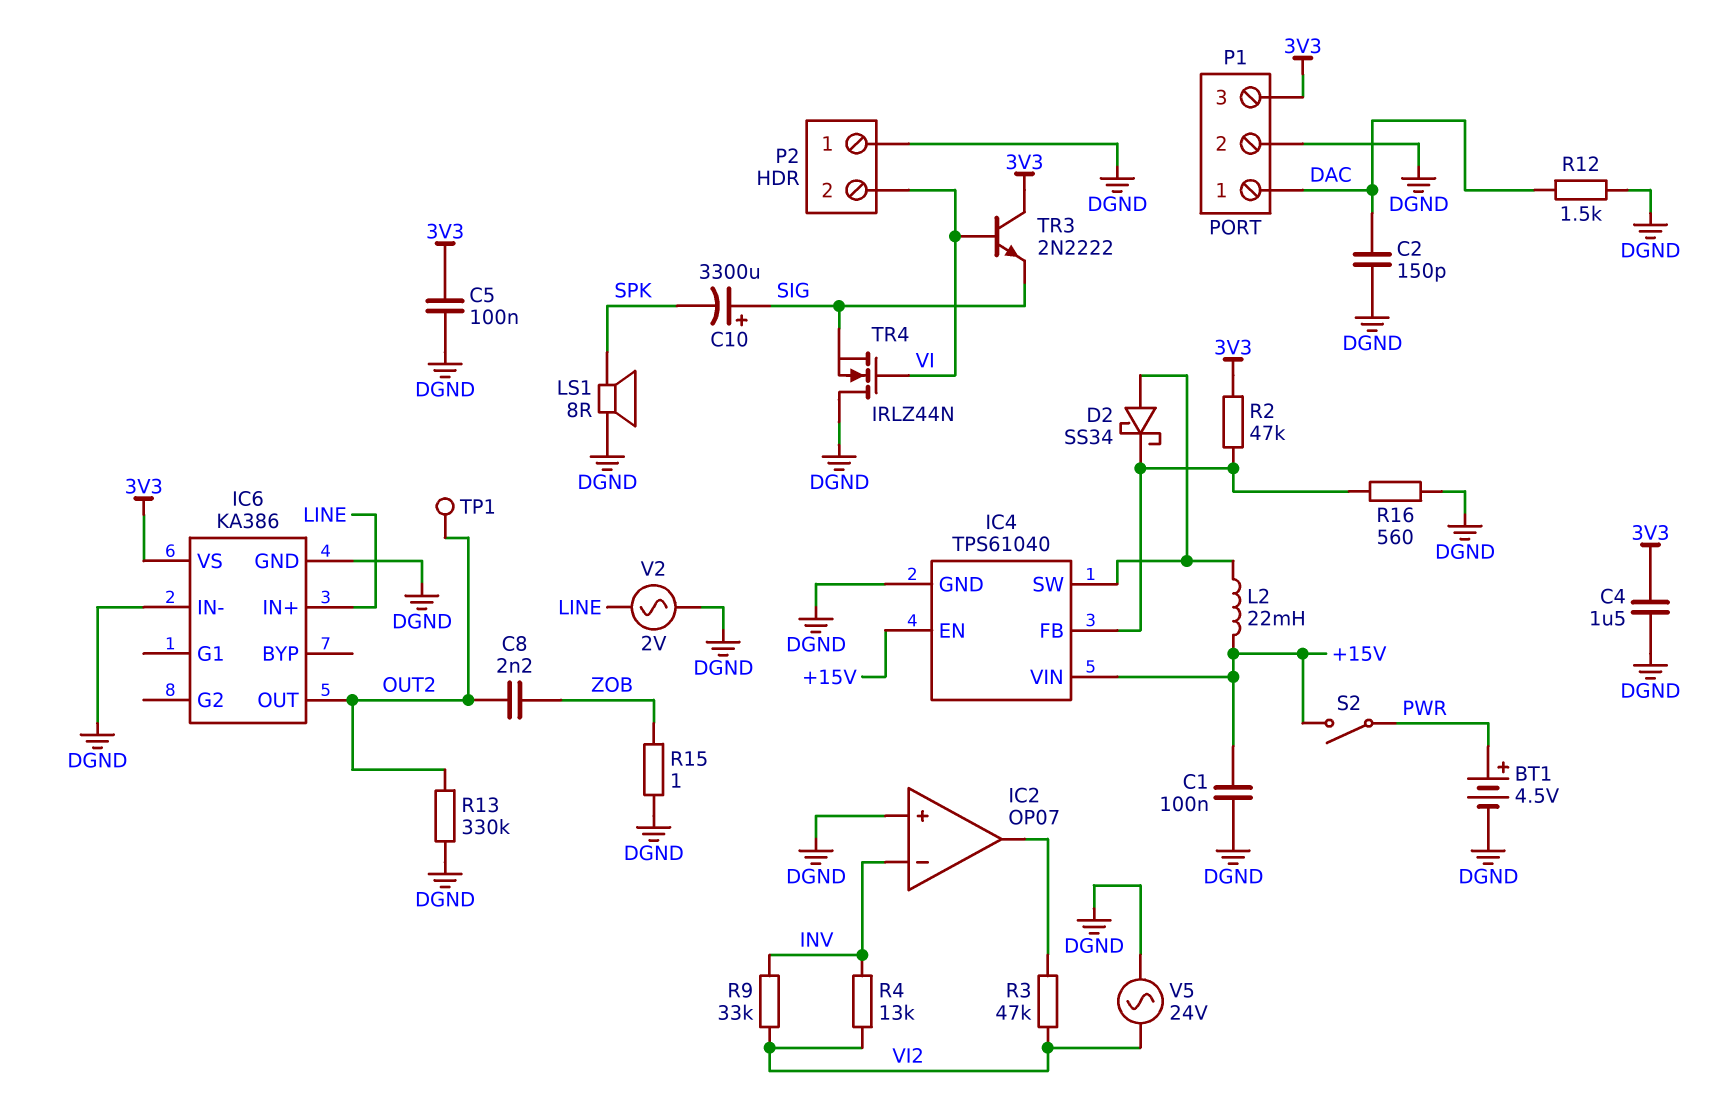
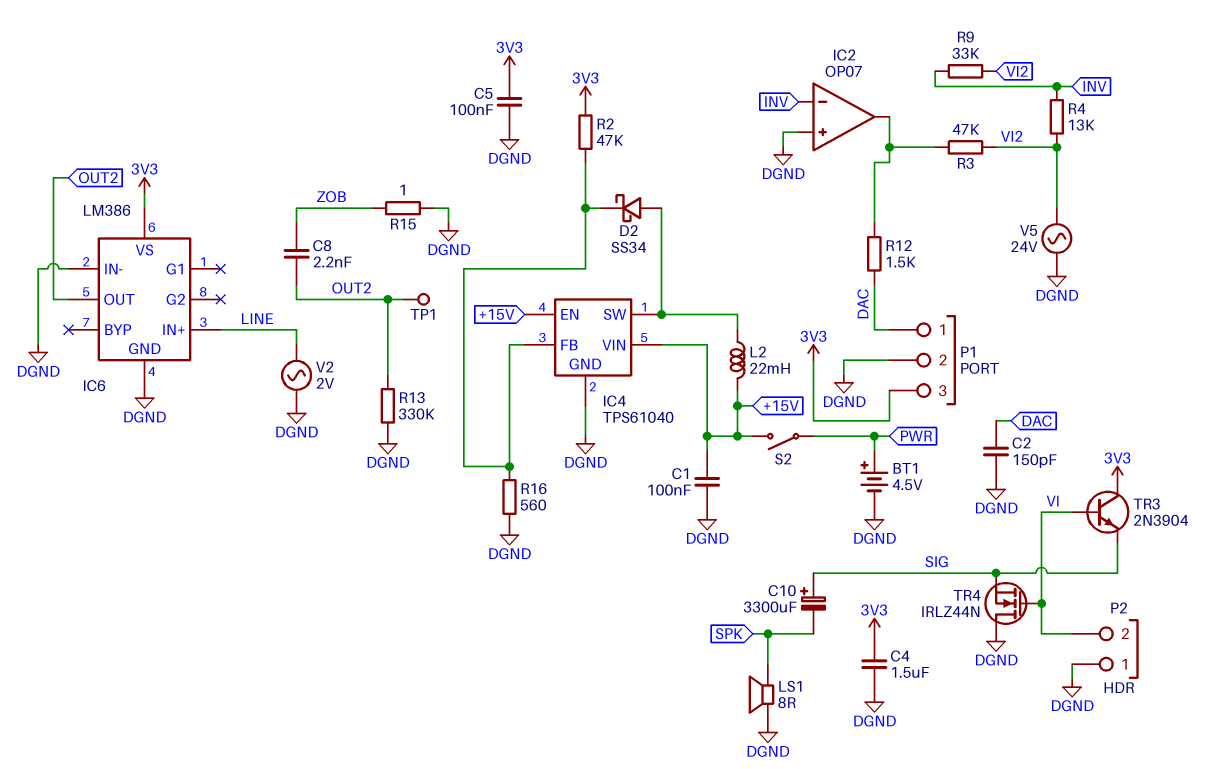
IC6: KA386 -> LM386
R12: 1.5k (DAC, DGND) -> 1.5k (DAC, IC2/out)
TR3: NPN 2N2222 (B VI, C 3V3, E SIG) -> NPN 2N3904 (B VI, C 3V3, E SIG)

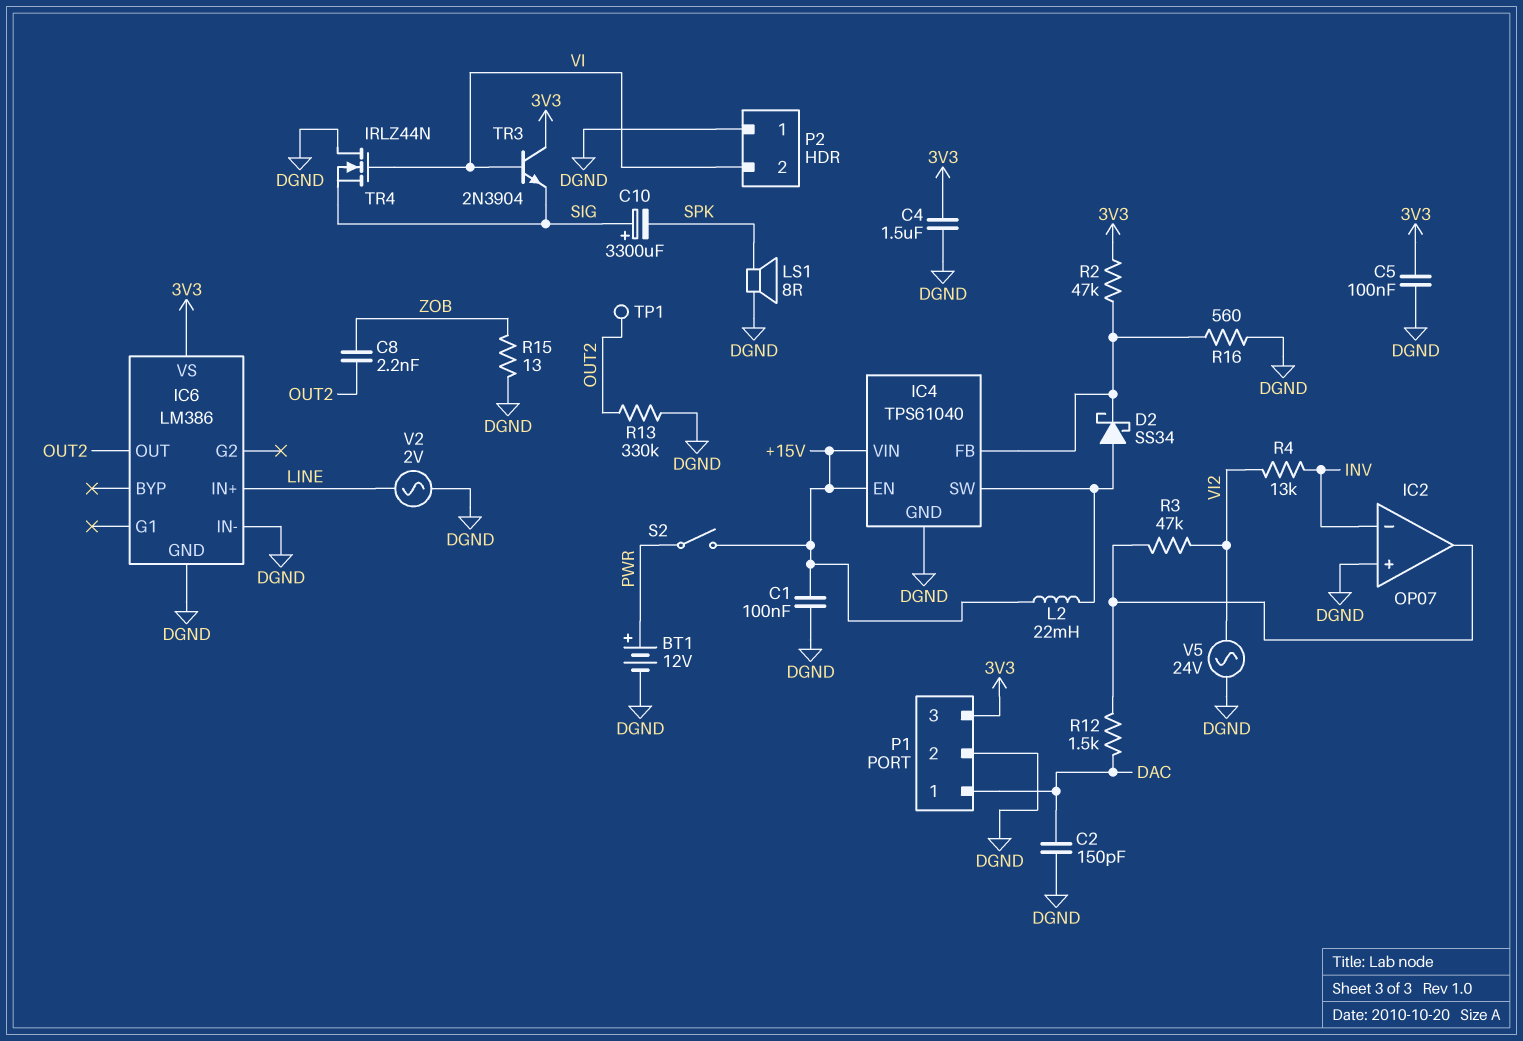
BT1: 4.5V (plus PWR, minus DGND) -> 12V (plus PWR, minus DGND)
R9: 33k (INV, VI2) -> none
R15: 1 (DGND, ZOB) -> 13 (DGND, ZOB)

